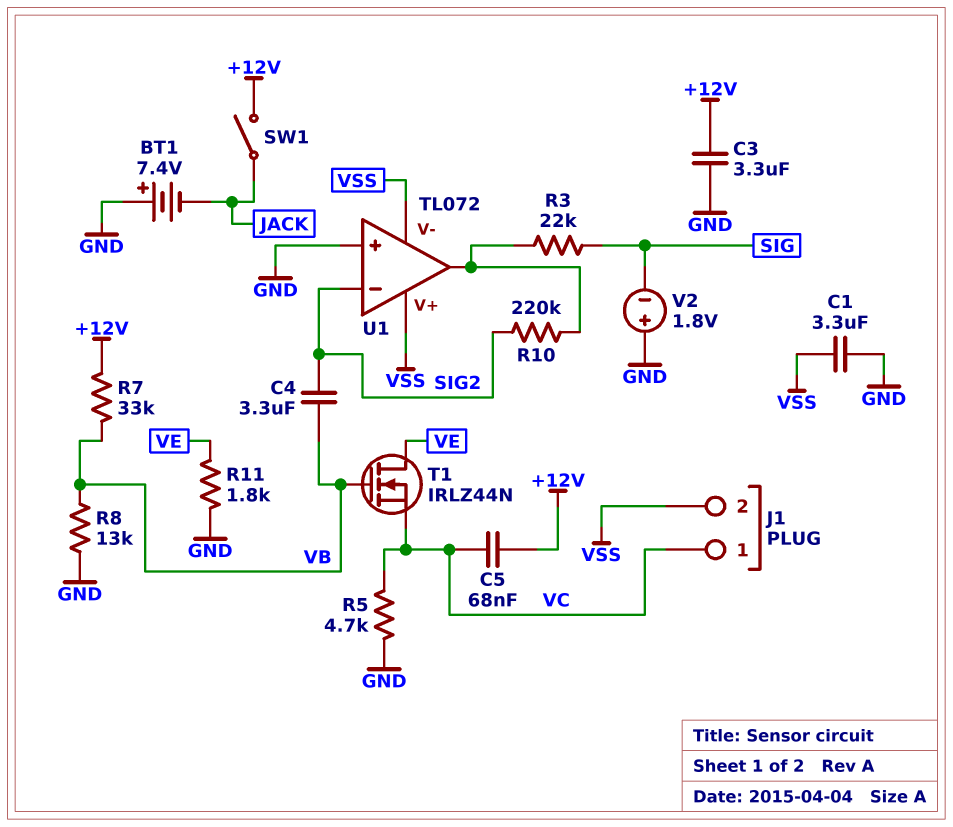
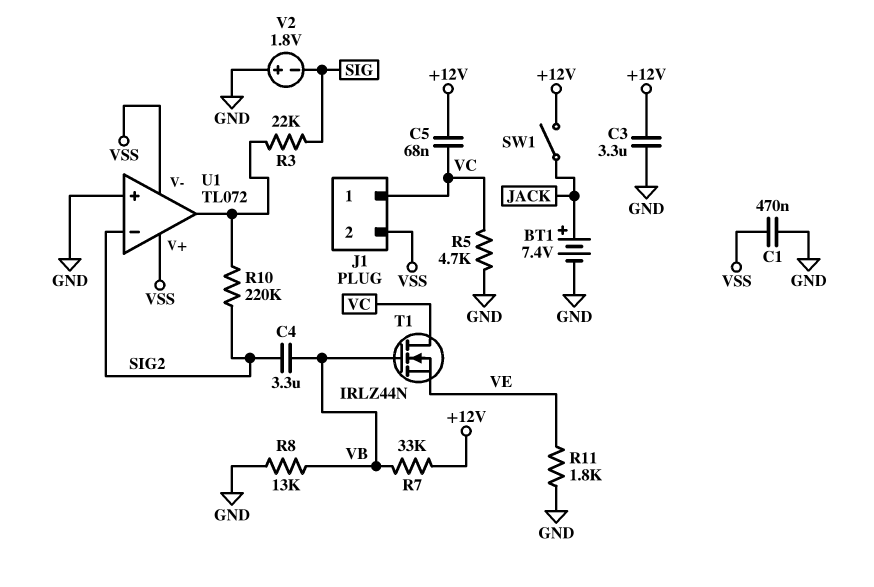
BT1: 7.4V (plus GND, minus JACK) -> 7.4V (plus JACK, minus GND)
C1: 3.3uF (GND, VSS) -> 470nF (GND, VSS)
T1: NMOS IRLZ44N (G VB, D VE, S VC) -> NMOS IRLZ44N (G VB, D VC, S VE)

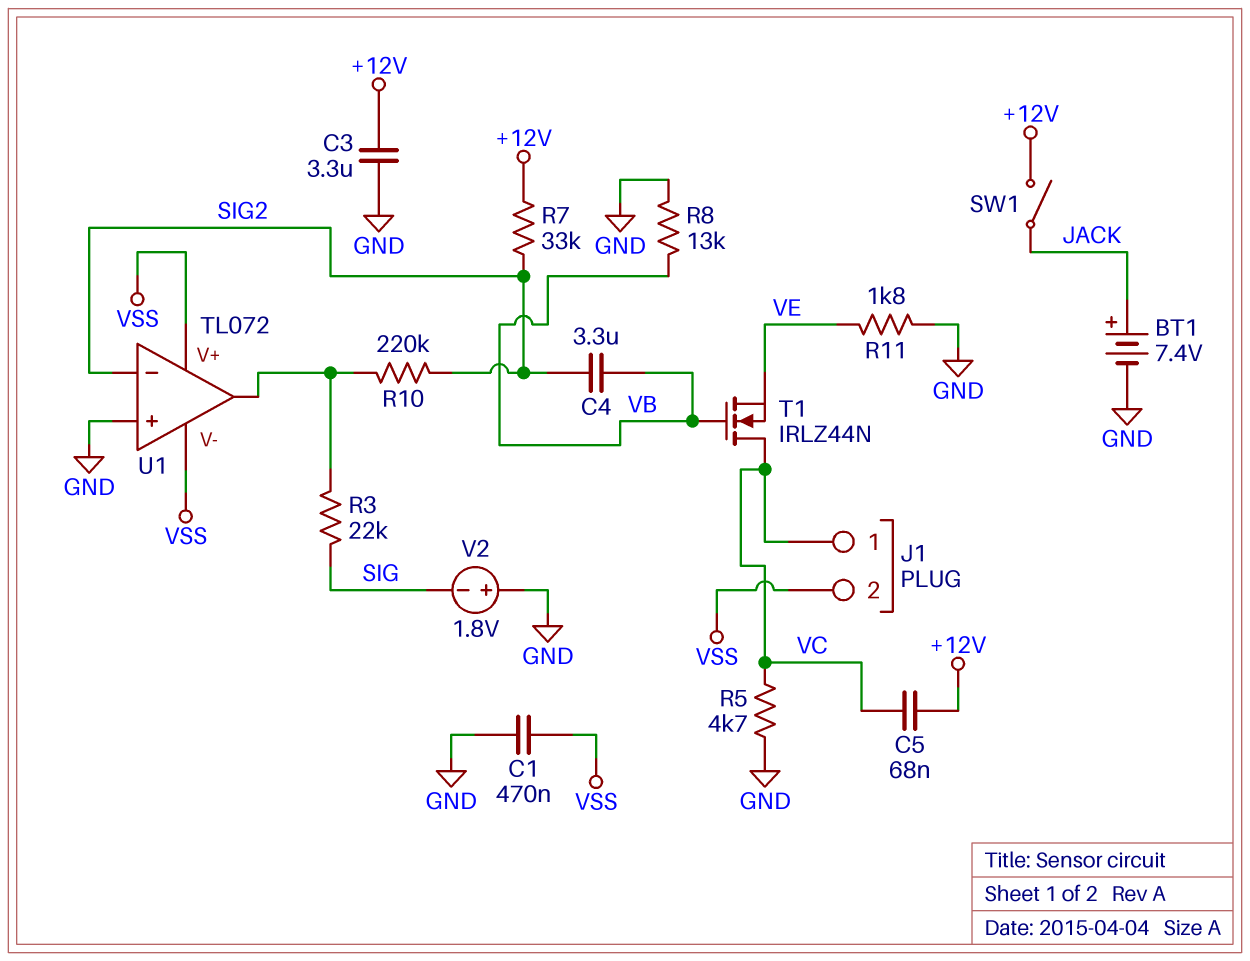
R7: 33k (+12V, VB) -> 33k (+12V, SIG2)

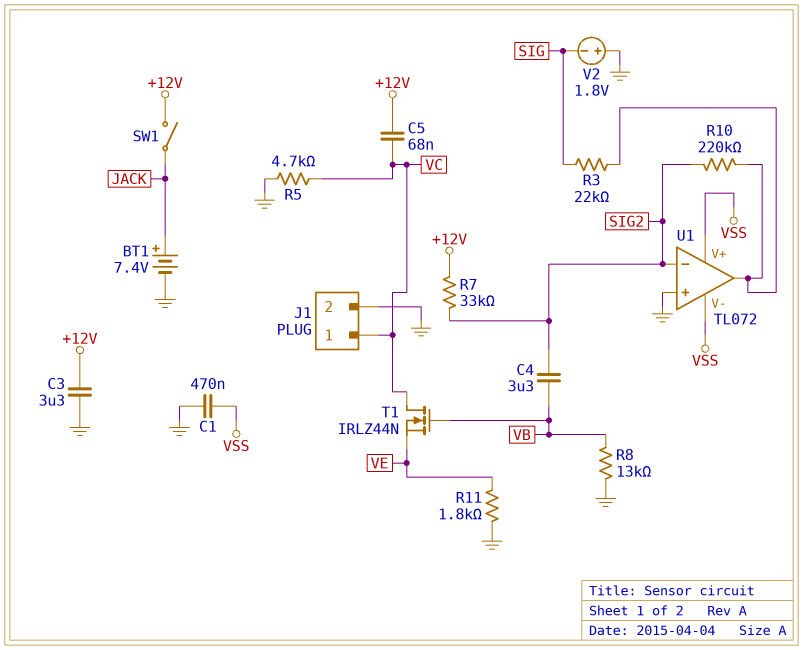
J1 pin 2: VSS -> GND

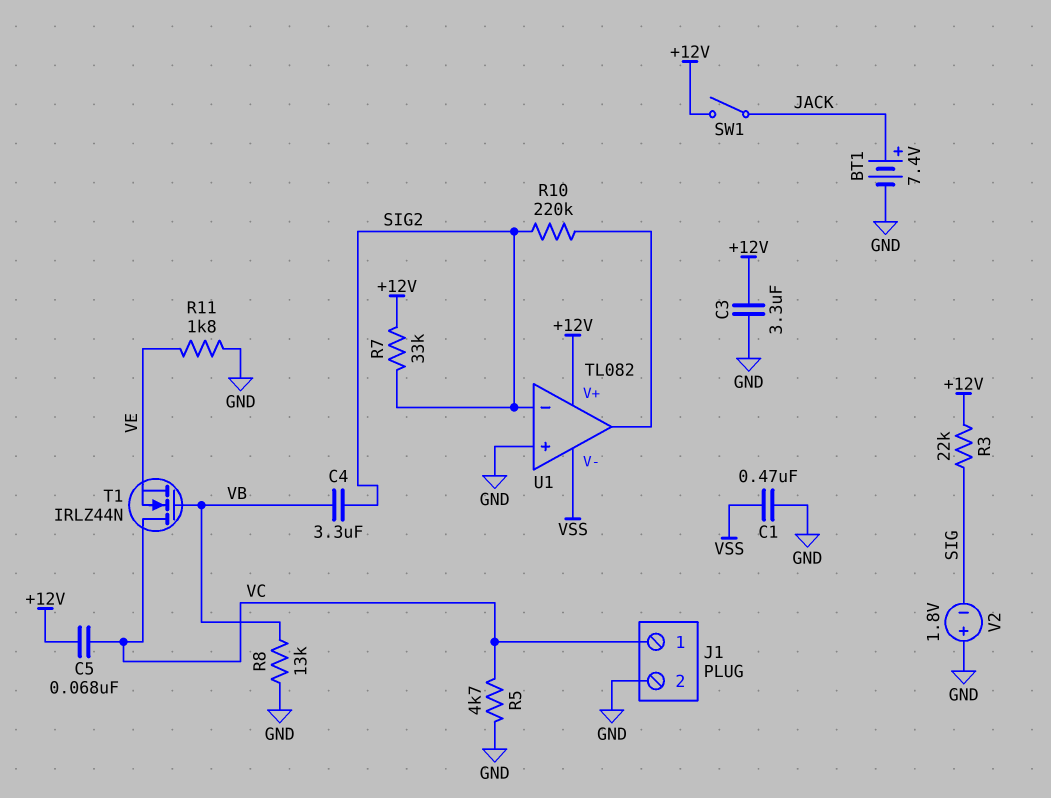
R3: 22k (SIG, U1/out) -> 22k (+12V, SIG)
U1: TL072 -> TL082
U1 pin V+: VSS -> +12V

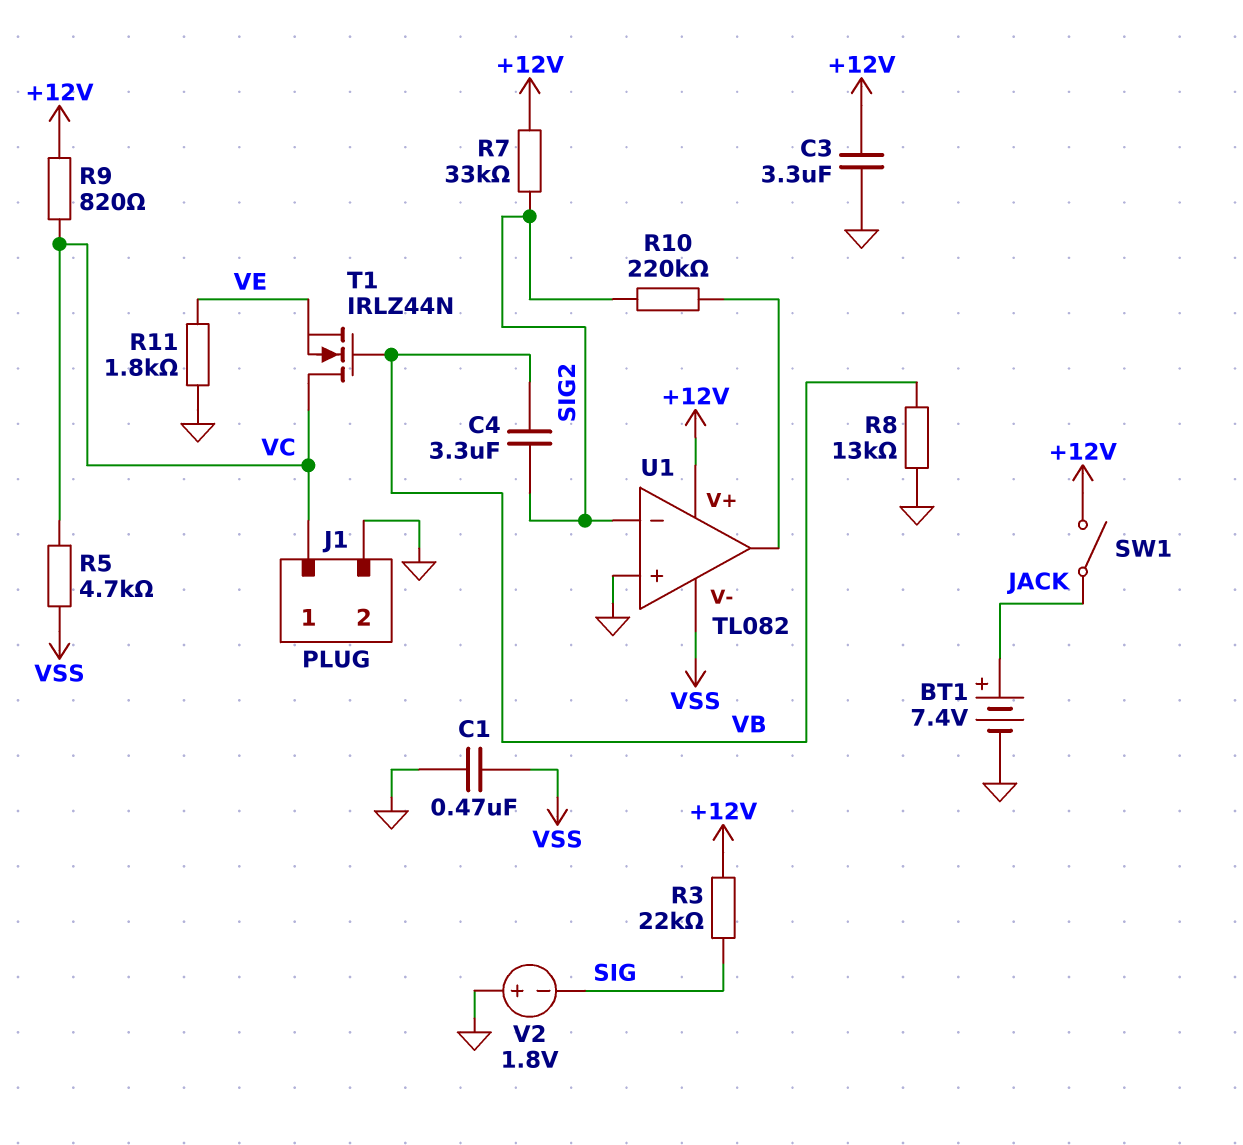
C5: 68nF (+12V, VC) -> none
R5: 4.7k (GND, VC) -> 4.7k (VC, VSS)
R9: none -> 820 (+12V, VC)

